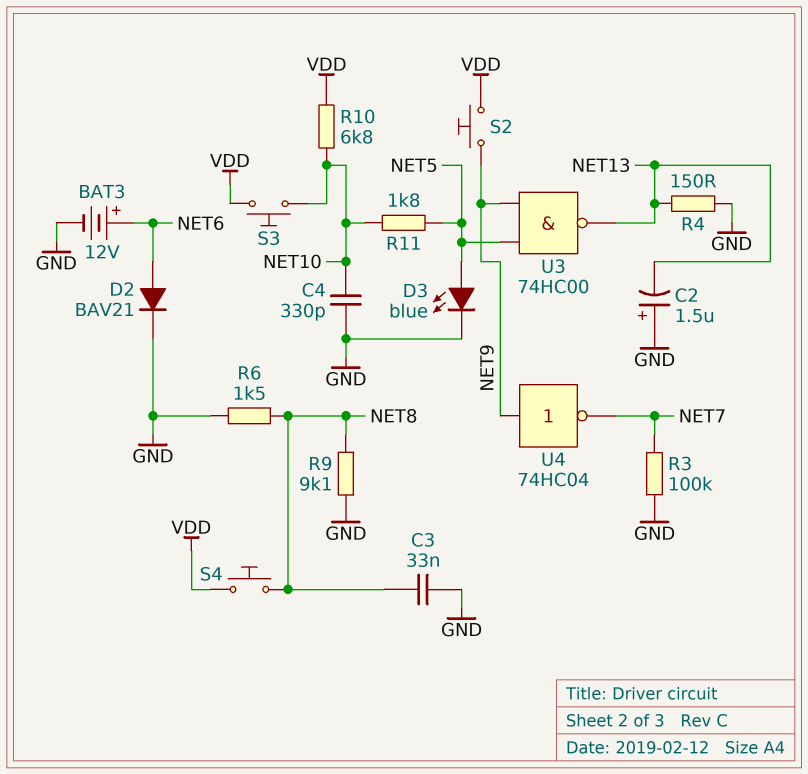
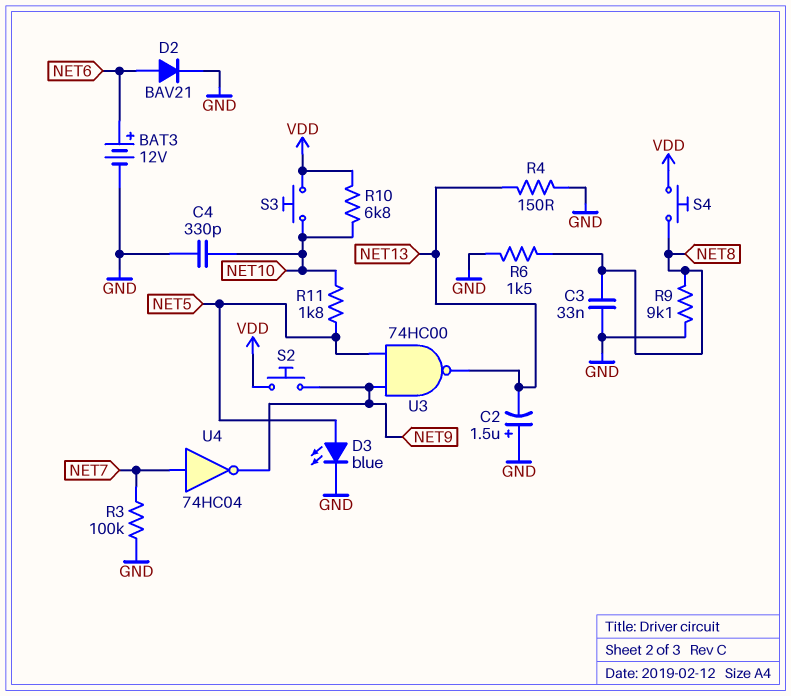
U4: NOT 74HC04 (in NET9, out NET7) -> NOT 74HC04 (in NET7, out NET9)

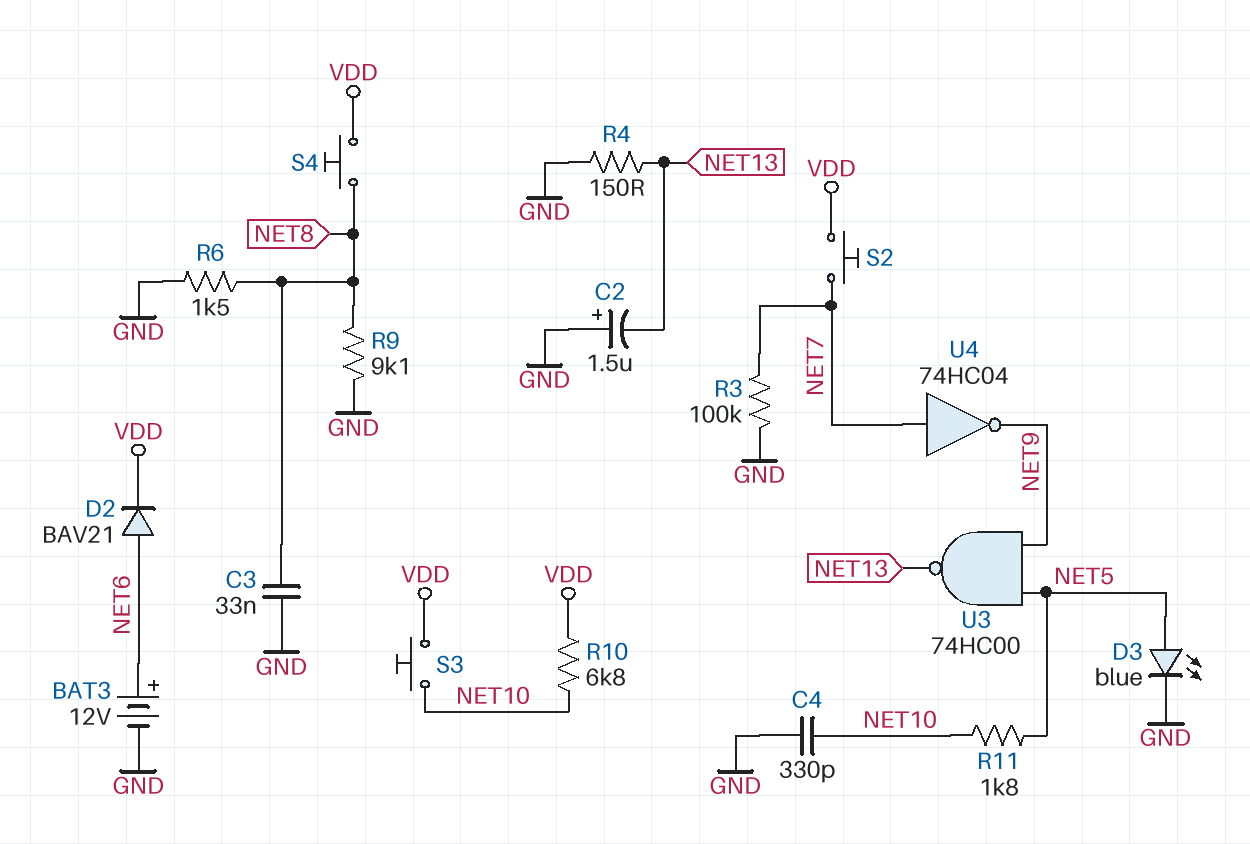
D2: diode BAV21 (A NET6, K GND) -> diode BAV21 (A NET6, K VDD)
S2: button (NET9, VDD) -> button (NET7, VDD)

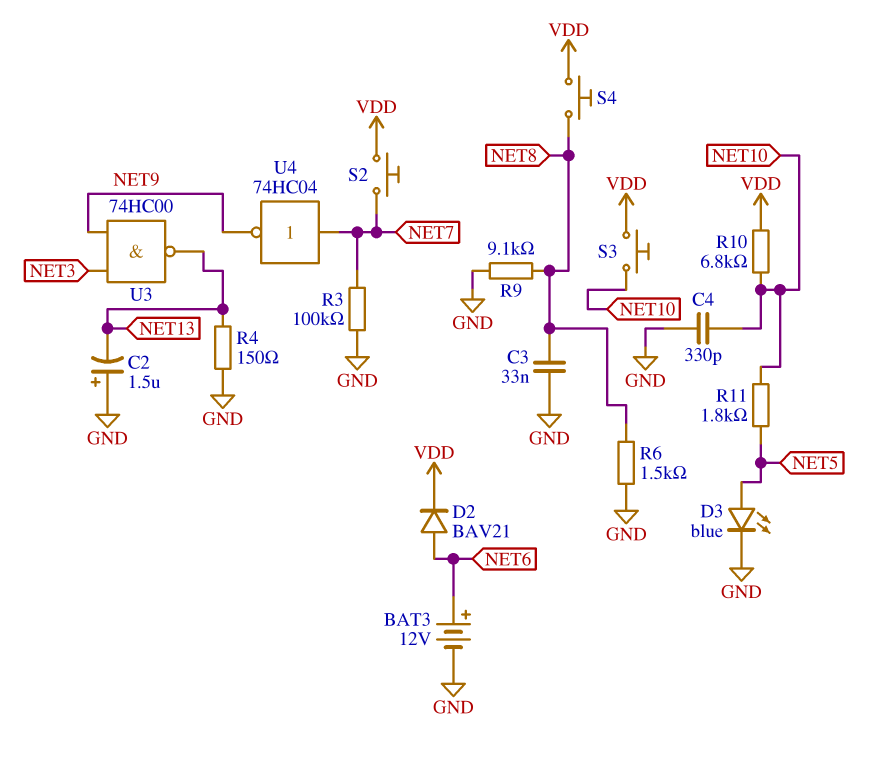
U3: NAND 74HC00 (in NET5, in NET9, out NET13) -> NAND 74HC00 (in NET3, in NET9, out NET13)

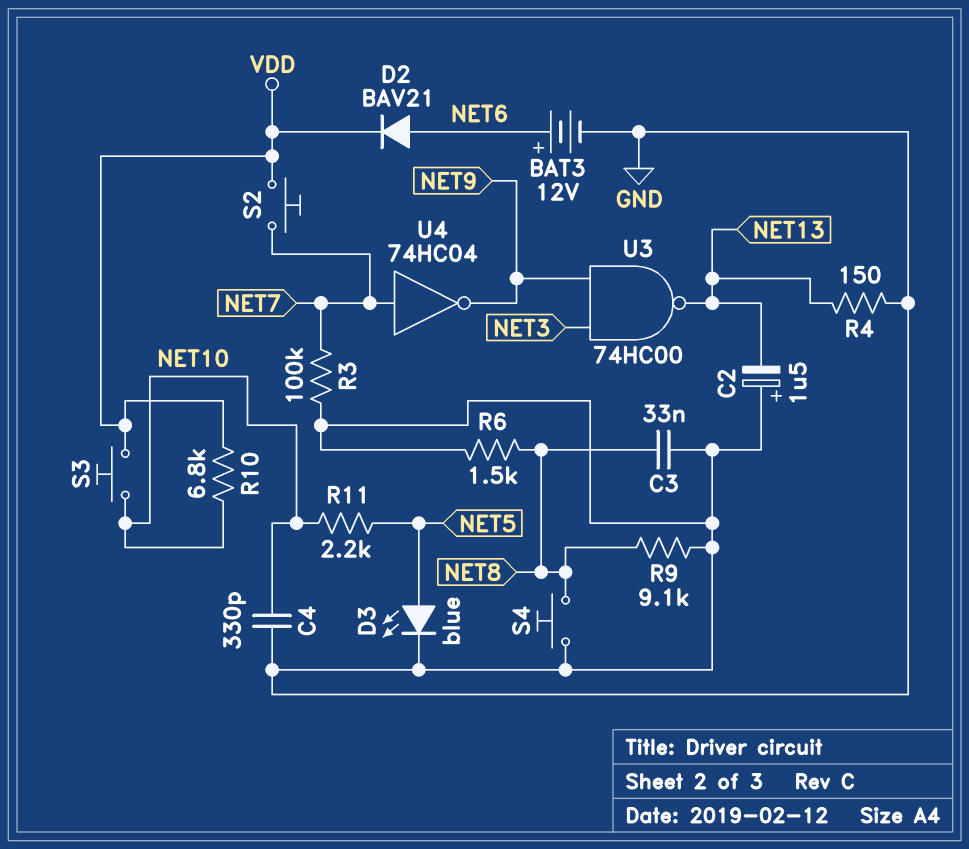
R11: 1.8k (NET5, NET10) -> 2.2k (NET5, NET10)
S4: button (NET8, VDD) -> button (GND, NET8)

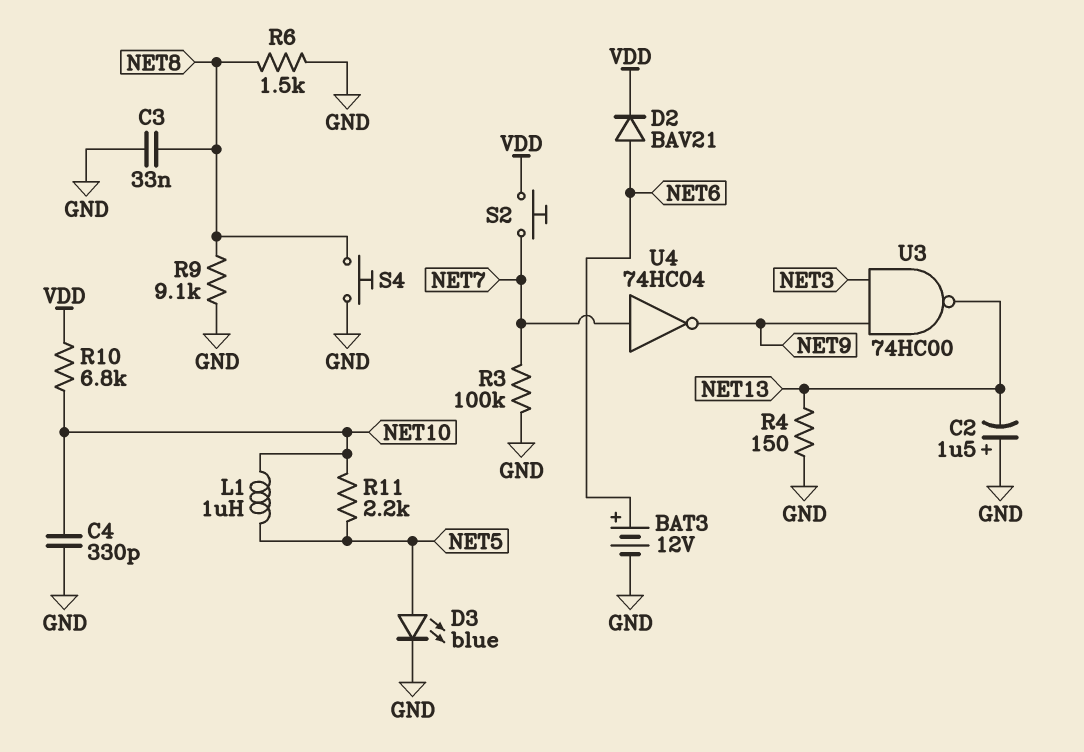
L1: none -> 1uH (NET5, NET10)
S3: button (NET10, VDD) -> none

